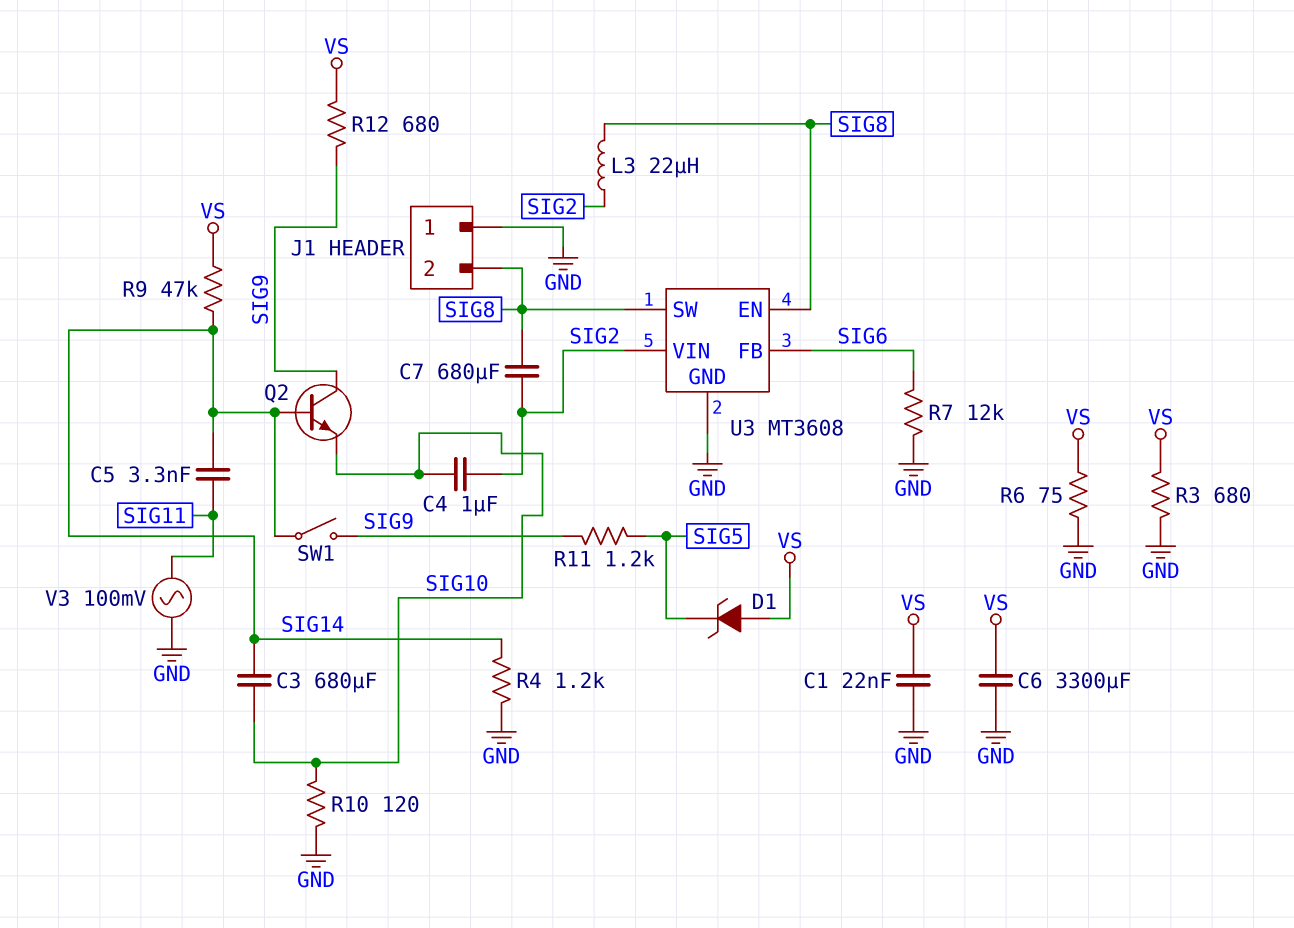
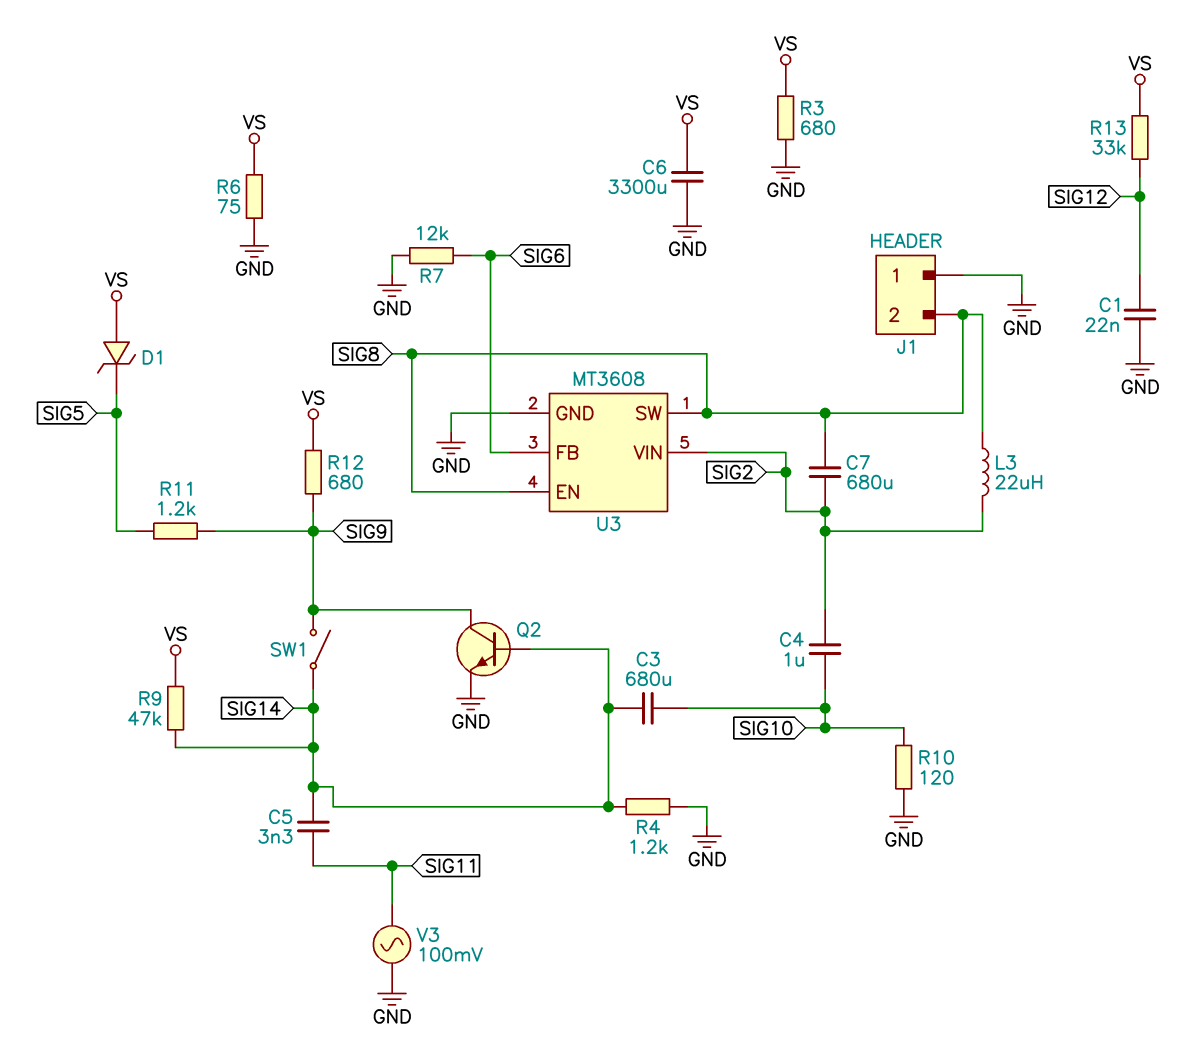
C1: 22nF (GND, VS) -> 22nF (GND, SIG12)
Q2: NPN (B SIG14, C SIG9, E SIG10) -> NPN (B SIG14, C SIG9, E GND)
R13: none -> 33k (SIG12, VS)

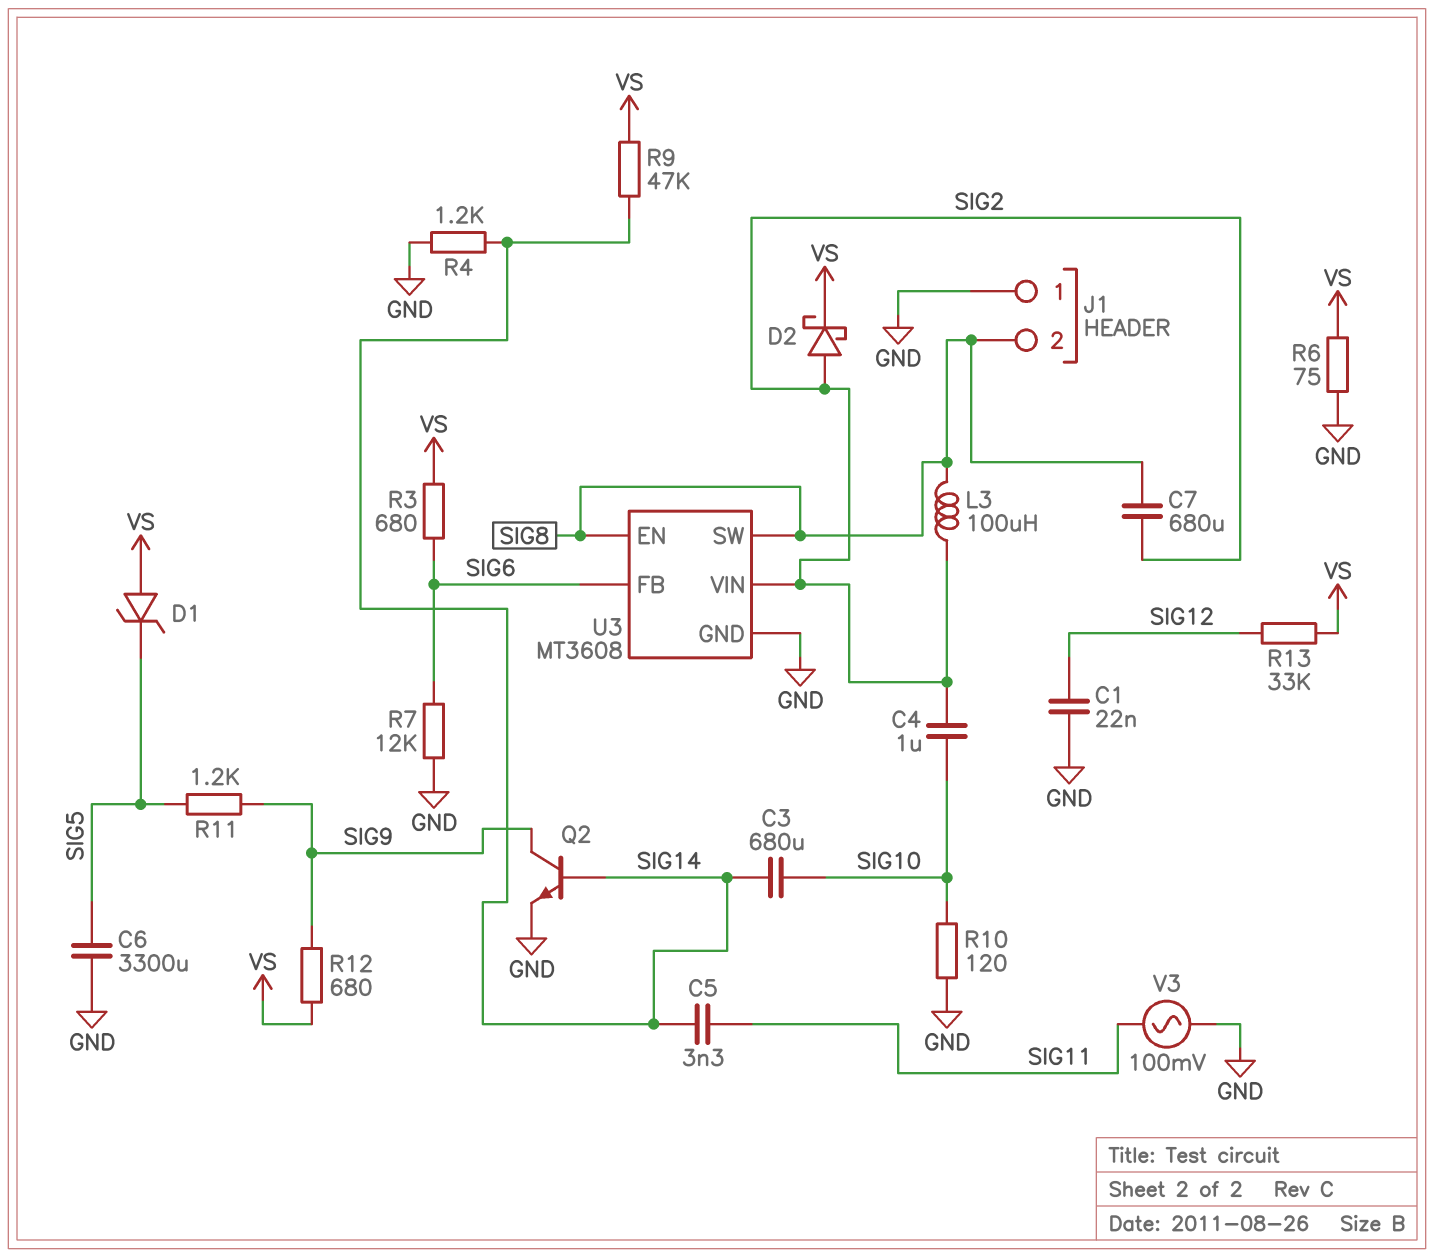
C6: 3300uF (GND, VS) -> 3300uF (GND, SIG5)
D2: none -> schottky (A SIG2, K VS)
L3: 22uH (SIG2, SIG8) -> 100uH (SIG2, SIG8)
R3: 680 (GND, VS) -> 680 (SIG6, VS)
SW1: switch (SIG9, SIG14) -> none

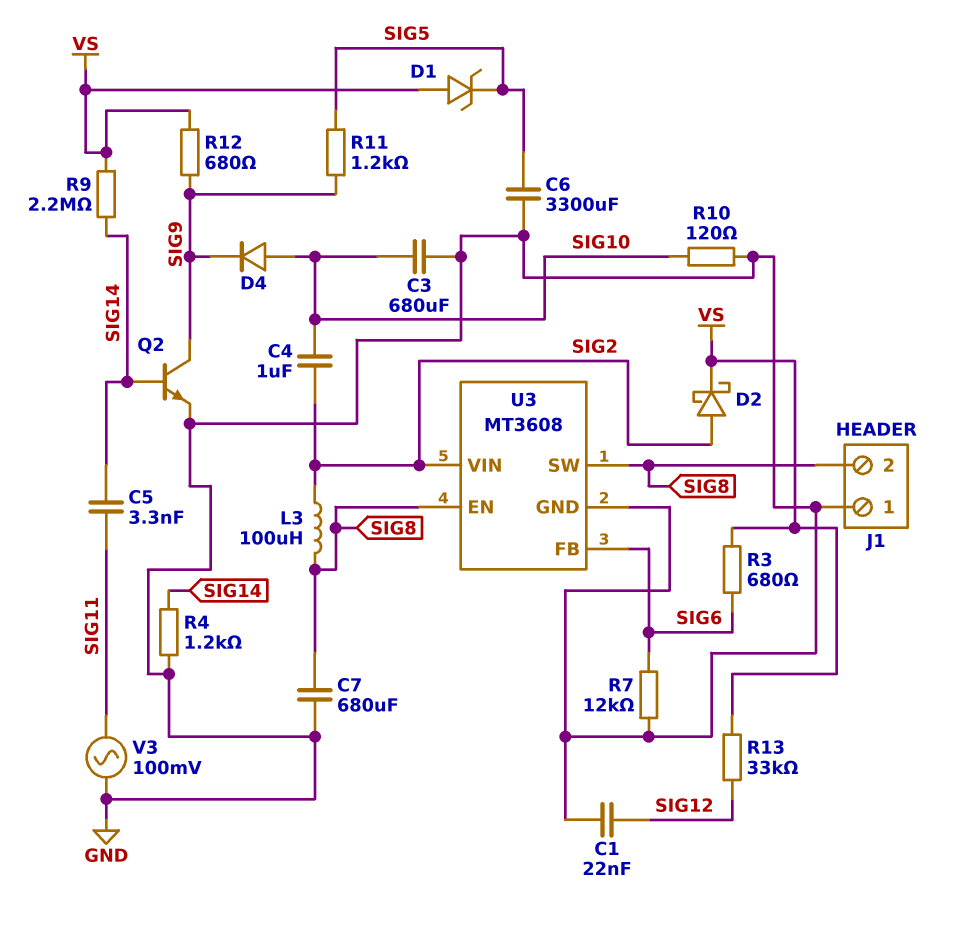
C3: 680uF (SIG10, SIG14) -> 680uF (GND, SIG10)
C7: 680uF (SIG2, SIG8) -> 680uF (GND, SIG8)
D4: none -> diode (A SIG10, K SIG9)
R6: 75 (GND, VS) -> none
R9: 47k (SIG14, VS) -> 2.2M (SIG14, VS)

